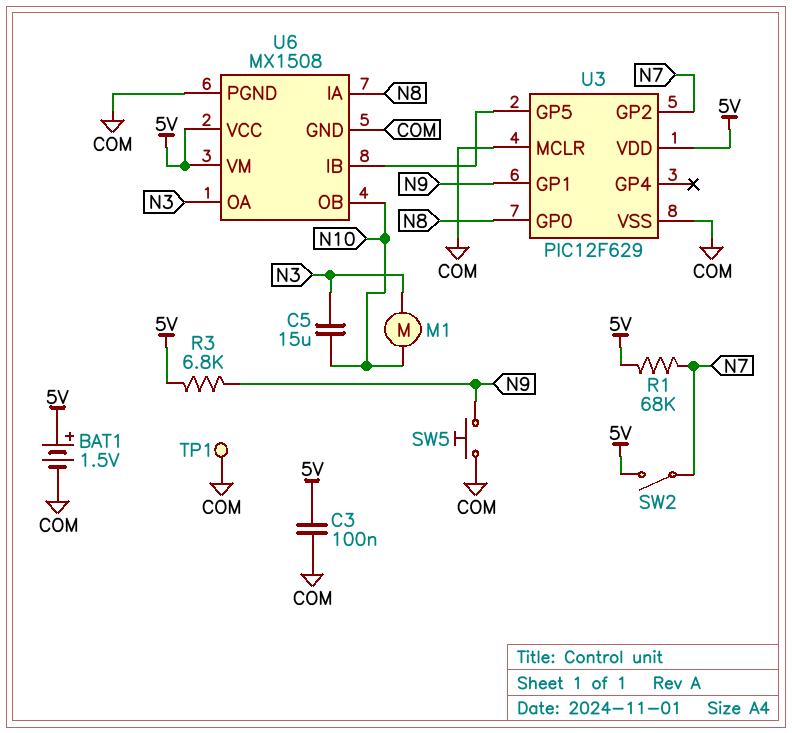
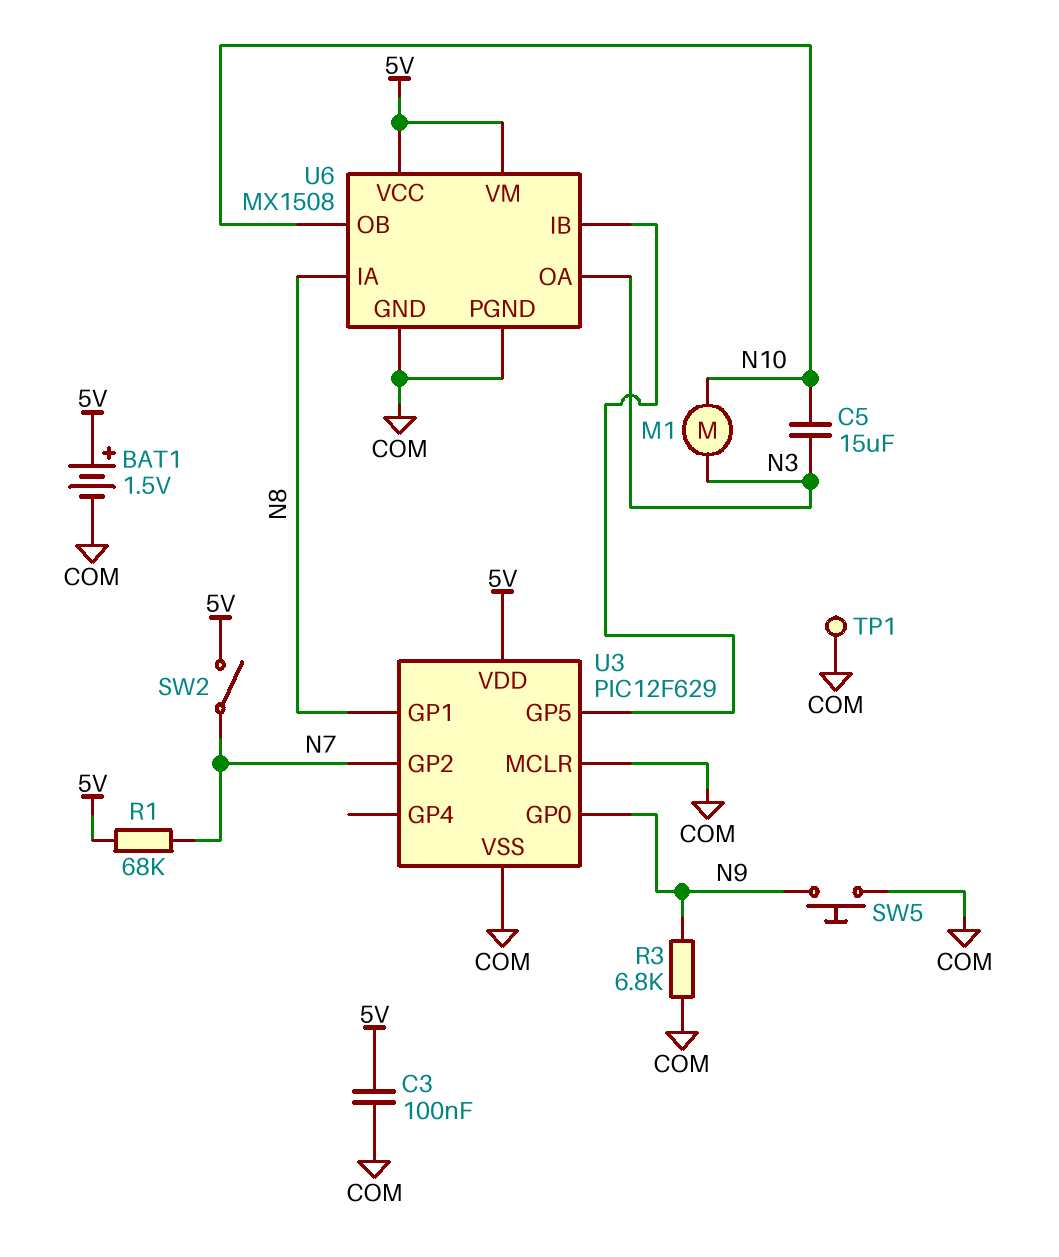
R3: 6.8k (5V, N9) -> 6.8k (COM, N9)
U3 pin GP0: N8 -> N9
U3 pin GP1: N9 -> N8

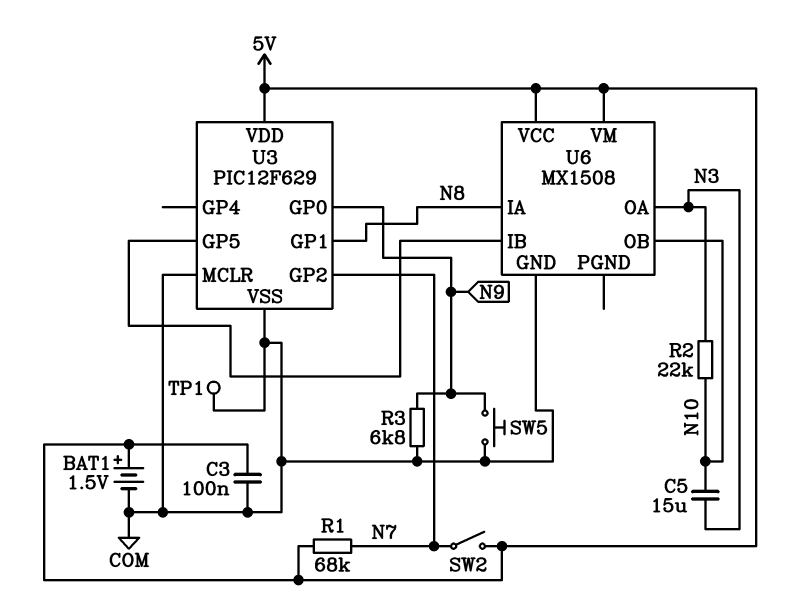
M1: motor (N3, N10) -> none
R2: none -> 22k (N3, N10)
U6 pin PGND: COM -> none

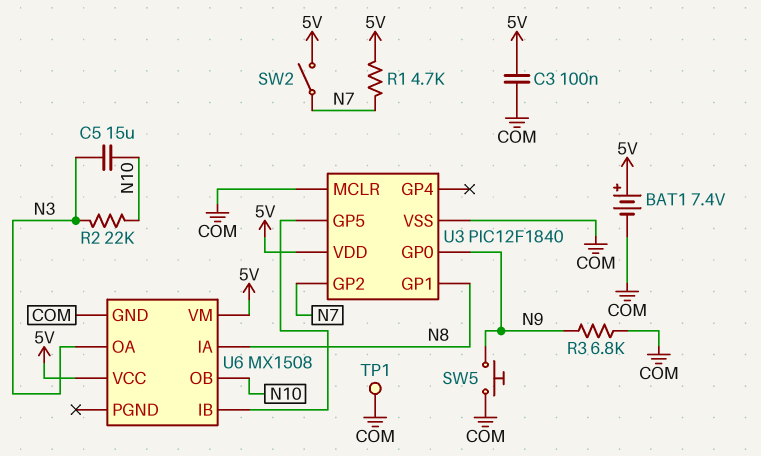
BAT1: 1.5V (plus 5V, minus COM) -> 7.4V (plus 5V, minus COM)
R1: 68k (5V, N7) -> 4.7k (5V, N7)
U3: PIC12F629 -> PIC12F1840

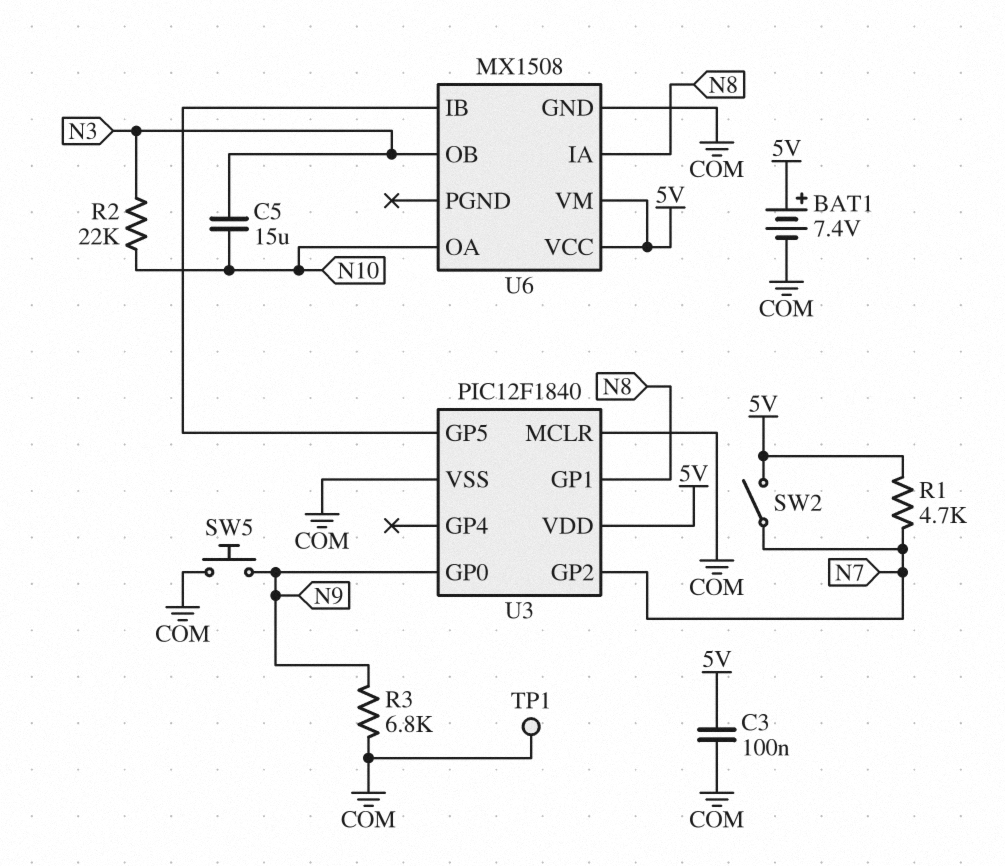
U6 pin OA: N3 -> N10
U6 pin OB: N10 -> N3

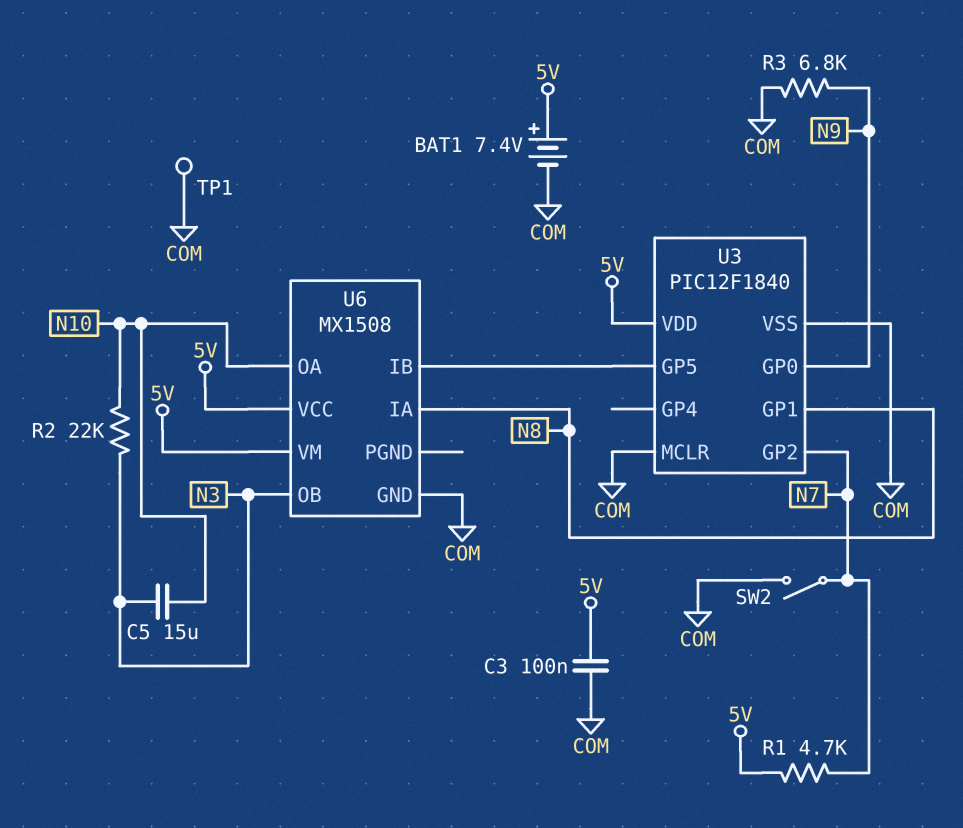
SW2: switch (5V, N7) -> switch (COM, N7)
SW5: button (COM, N9) -> none

